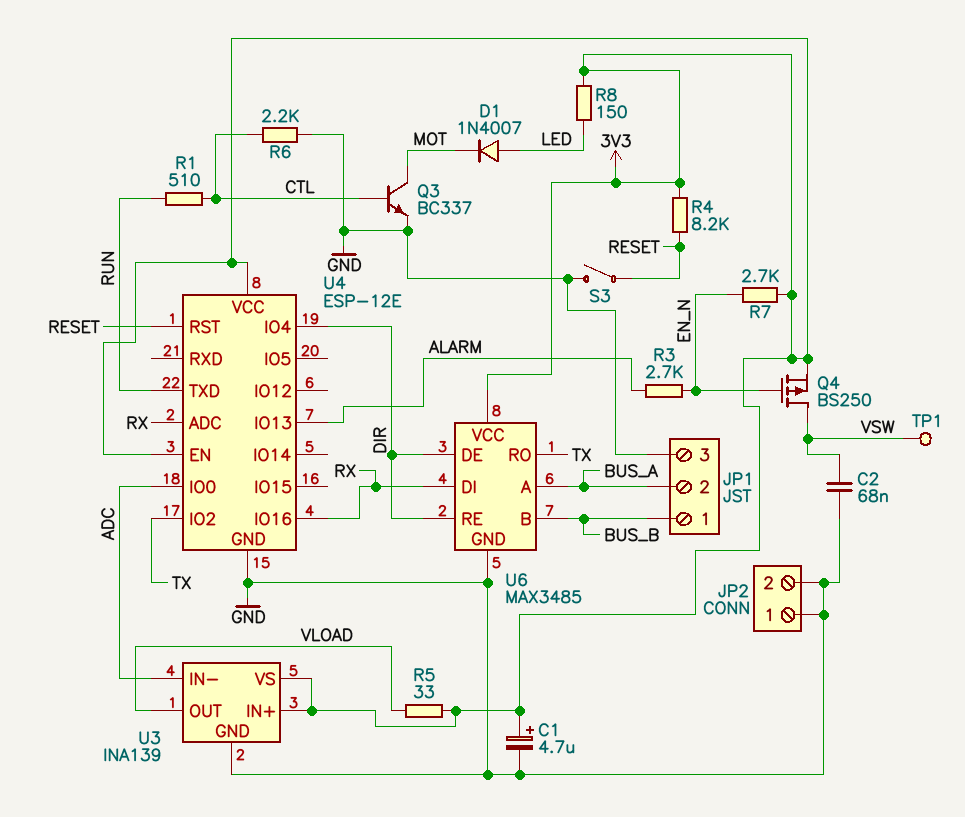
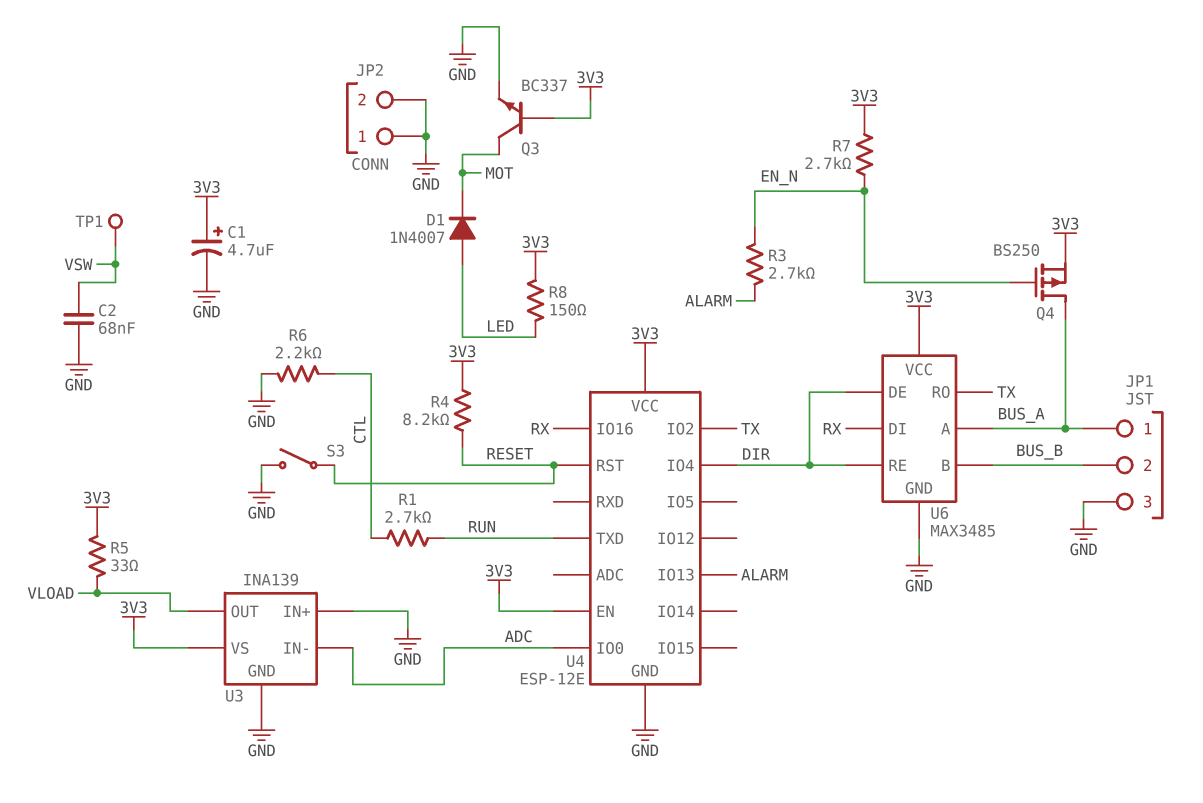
JP1 pin 1: BUS_B -> BUS_A
JP1 pin 2: BUS_A -> BUS_B
Q3: NPN BC337 (B CTL, C MOT, E GND) -> NPN BC337 (B 3V3, C MOT, E GND)
Q4: PMOS BS250 (G EN_N, D VSW, S 3V3) -> PMOS BS250 (G EN_N, D BUS_A, S 3V3)
R1: 510 (CTL, RUN) -> 2.7k (CTL, RUN)
U3 pin IN+: 3V3 -> GND
U4 pin ADC: RX -> none

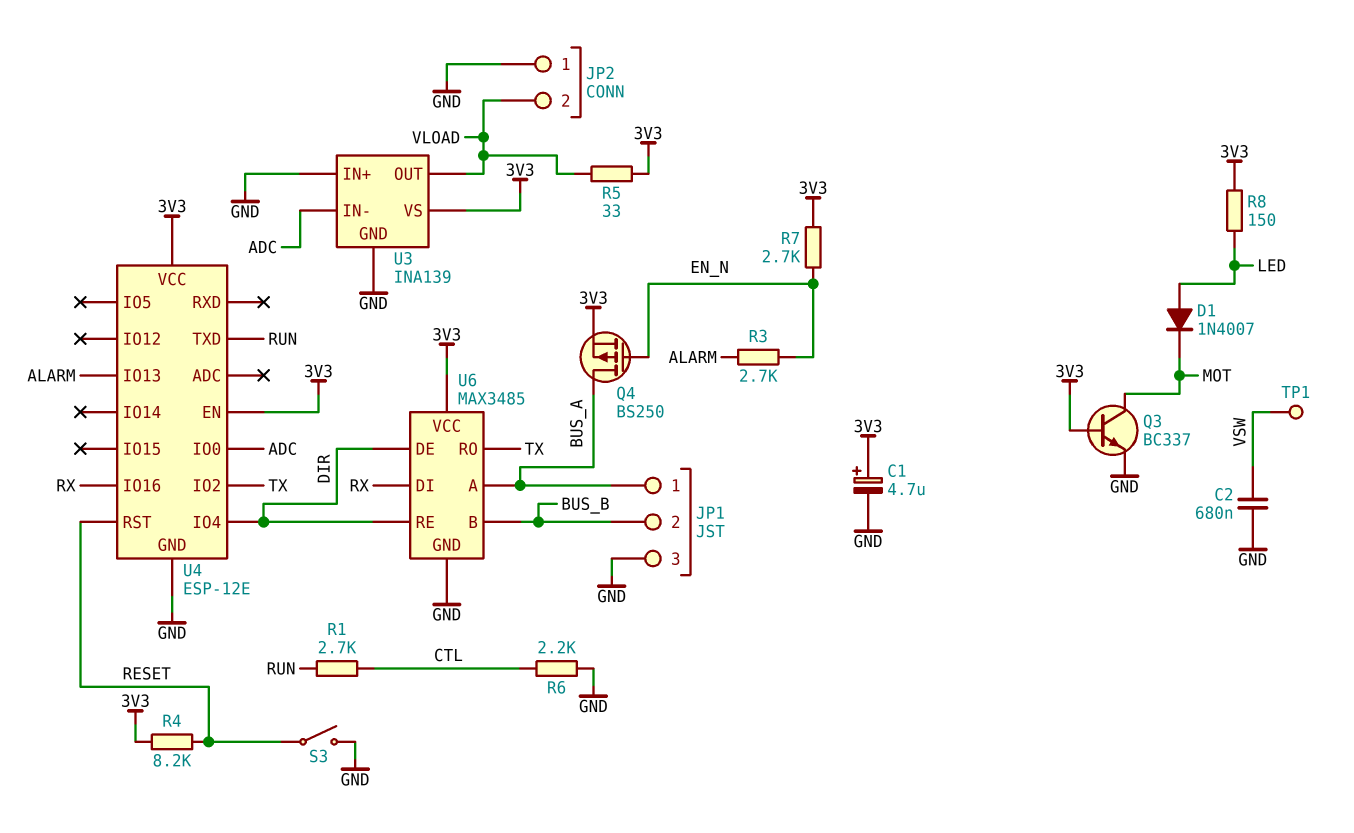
C2: 68nF (GND, VSW) -> 680nF (GND, VSW)
JP2 pin 2: GND -> VLOAD

